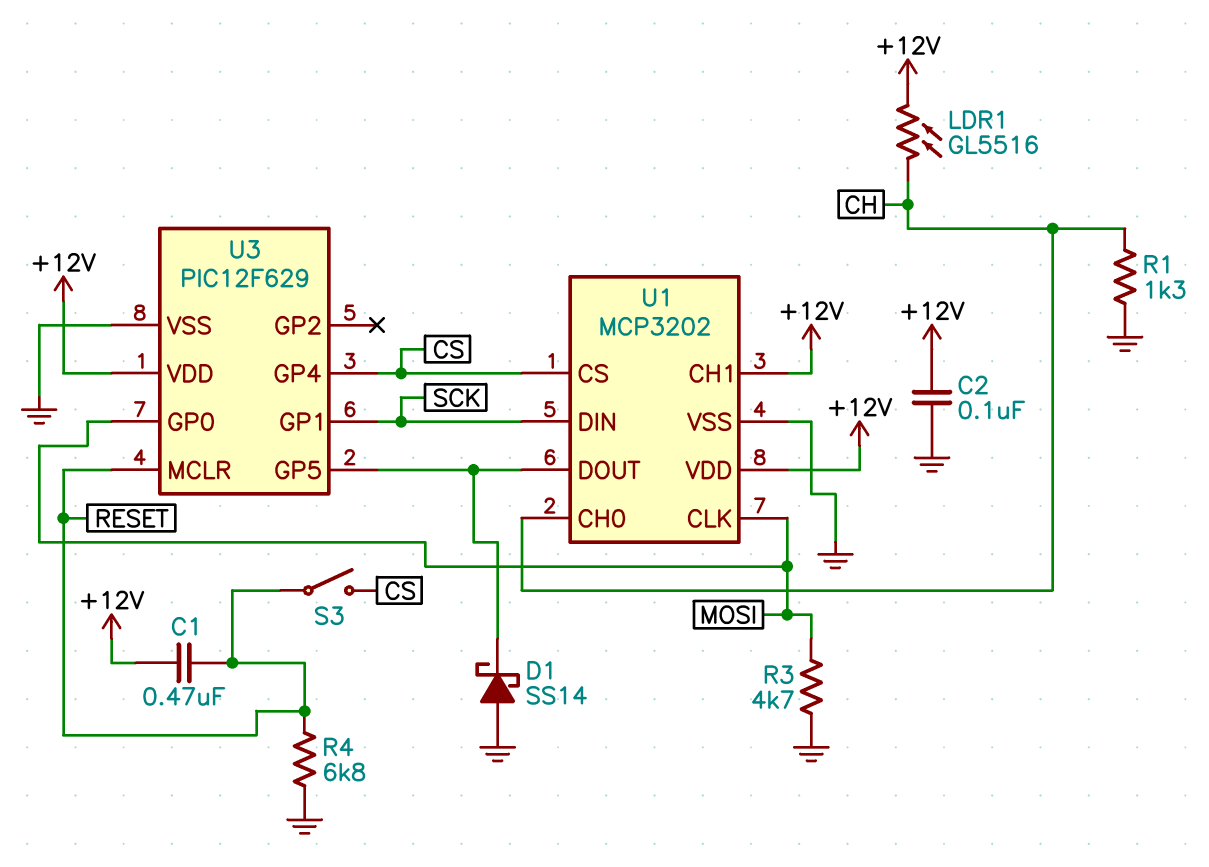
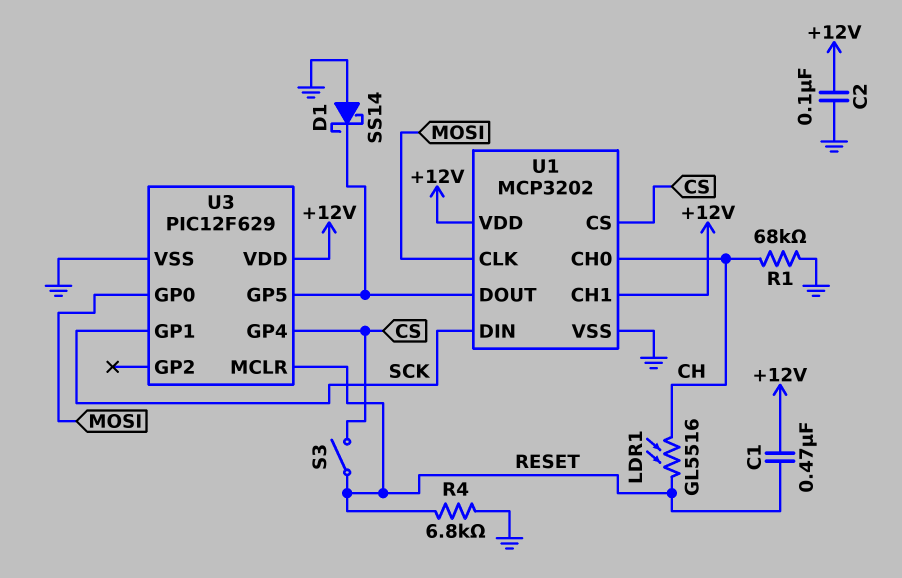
LDR1: GL5516 (+12V, CH) -> GL5516 (CH, RESET)
R1: 1.3k (CH, GND) -> 68k (CH, GND)
R3: 4.7k (GND, MOSI) -> none

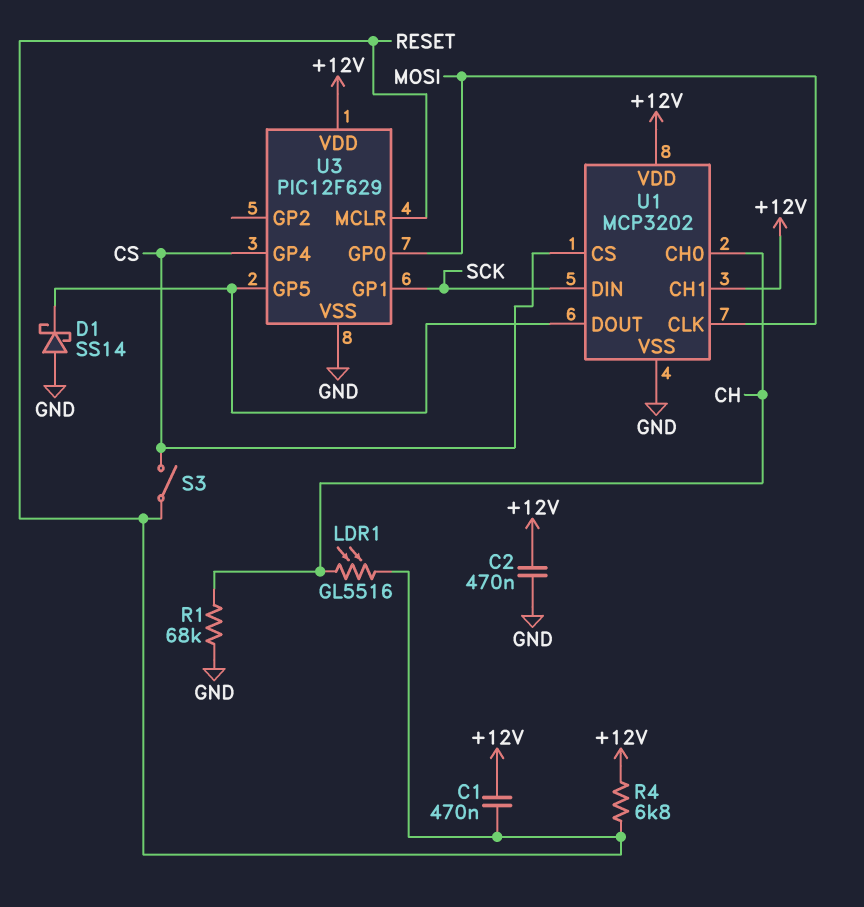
C2: 100nF (+12V, GND) -> 470nF (+12V, GND)
R4: 6.8k (GND, RESET) -> 6.8k (+12V, RESET)

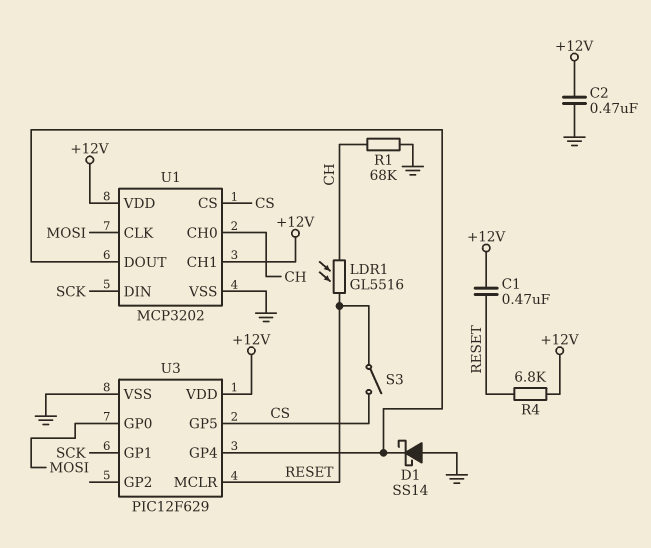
U3 pin GP4: CS -> U1/DOUT
U3 pin GP5: U1/DOUT -> CS

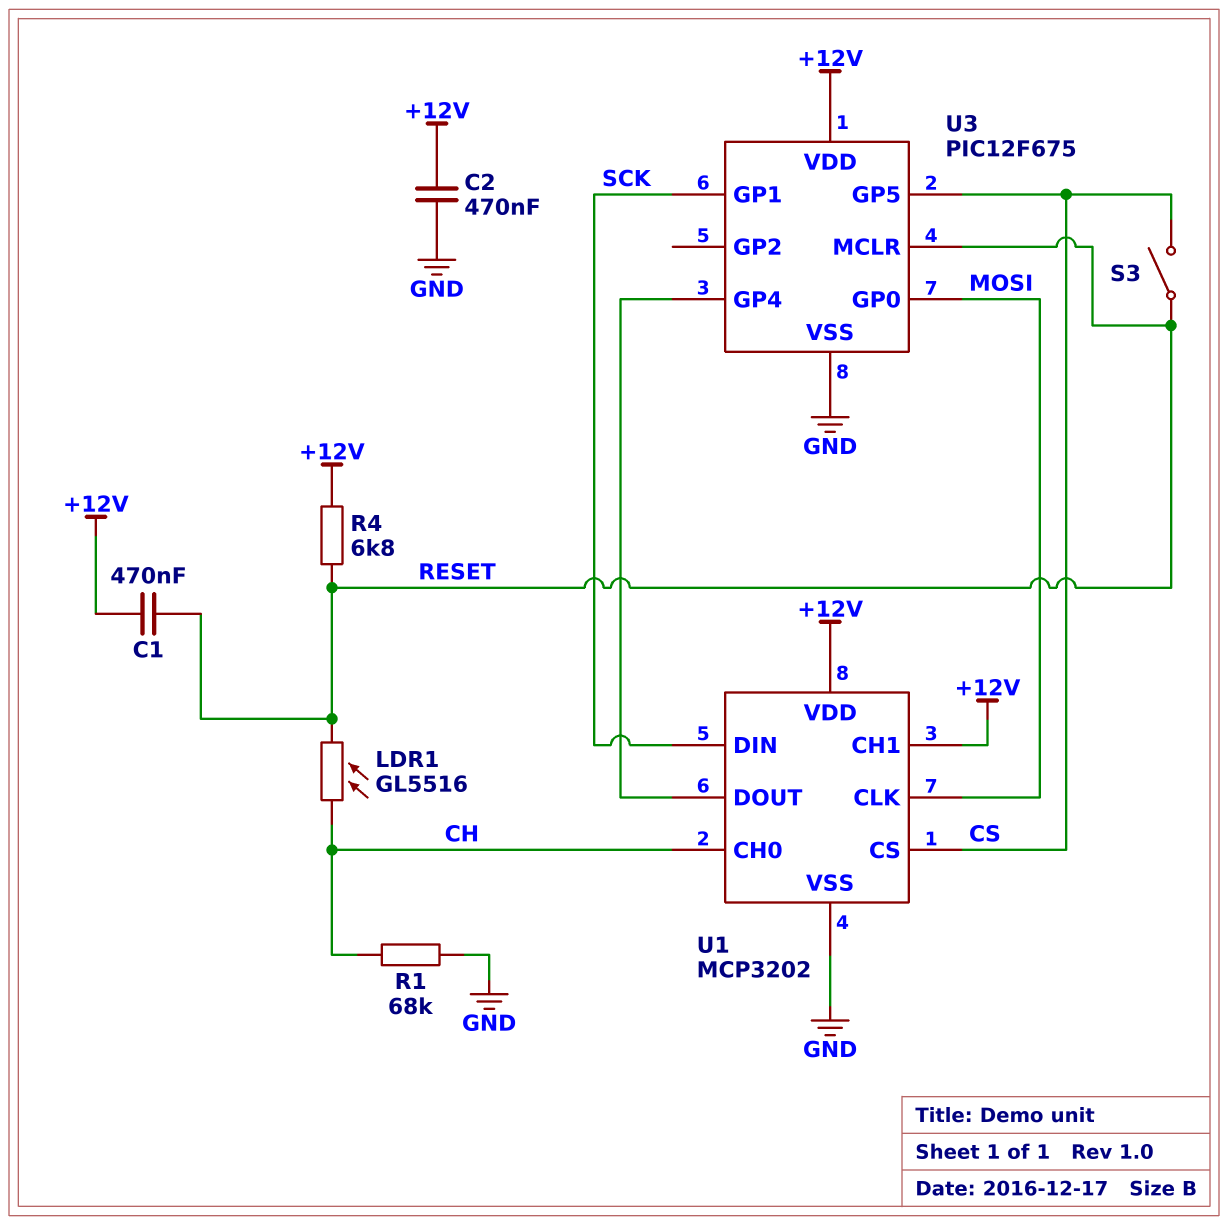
D1: schottky SS14 (A GND, K U1/DOUT) -> none
U3: PIC12F629 -> PIC12F675

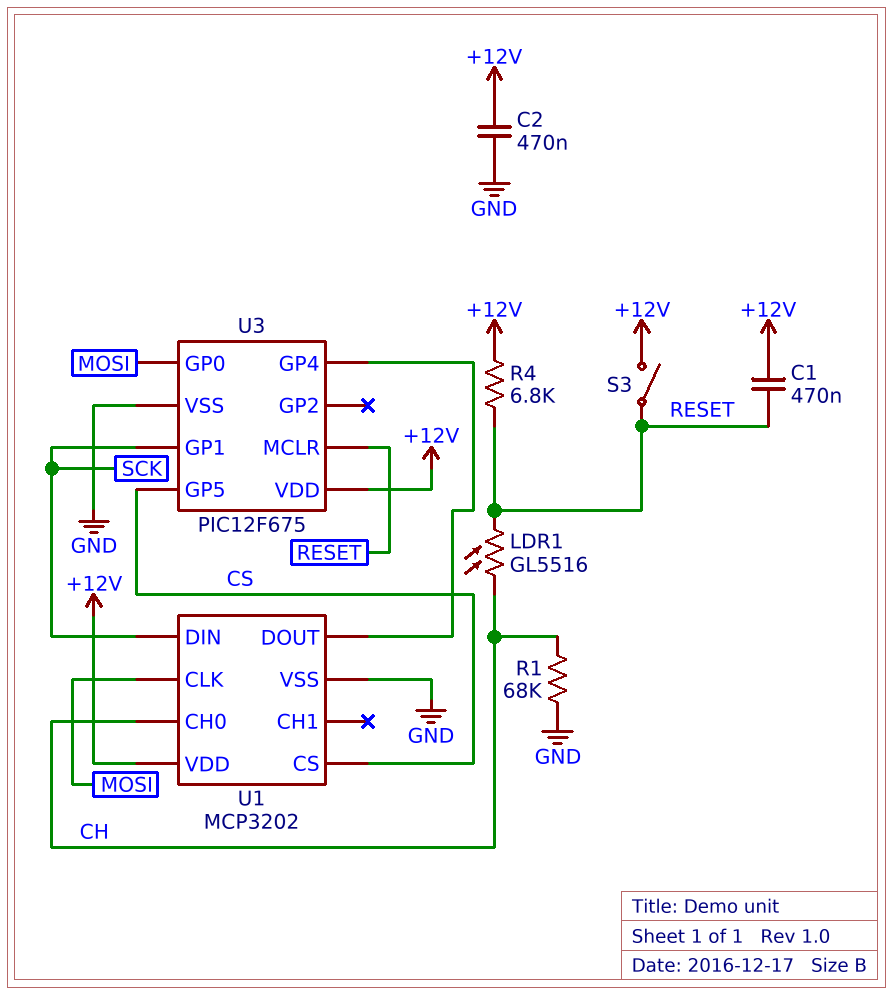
S3: switch (CS, RESET) -> switch (+12V, RESET)
U1 pin CH1: +12V -> none

